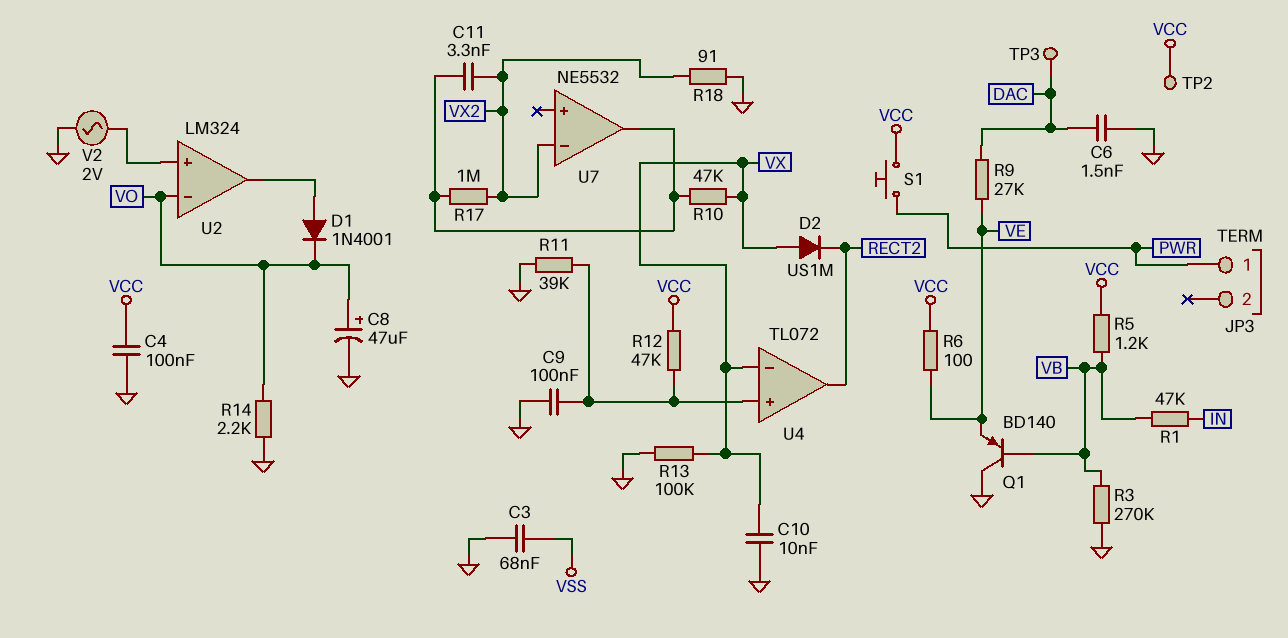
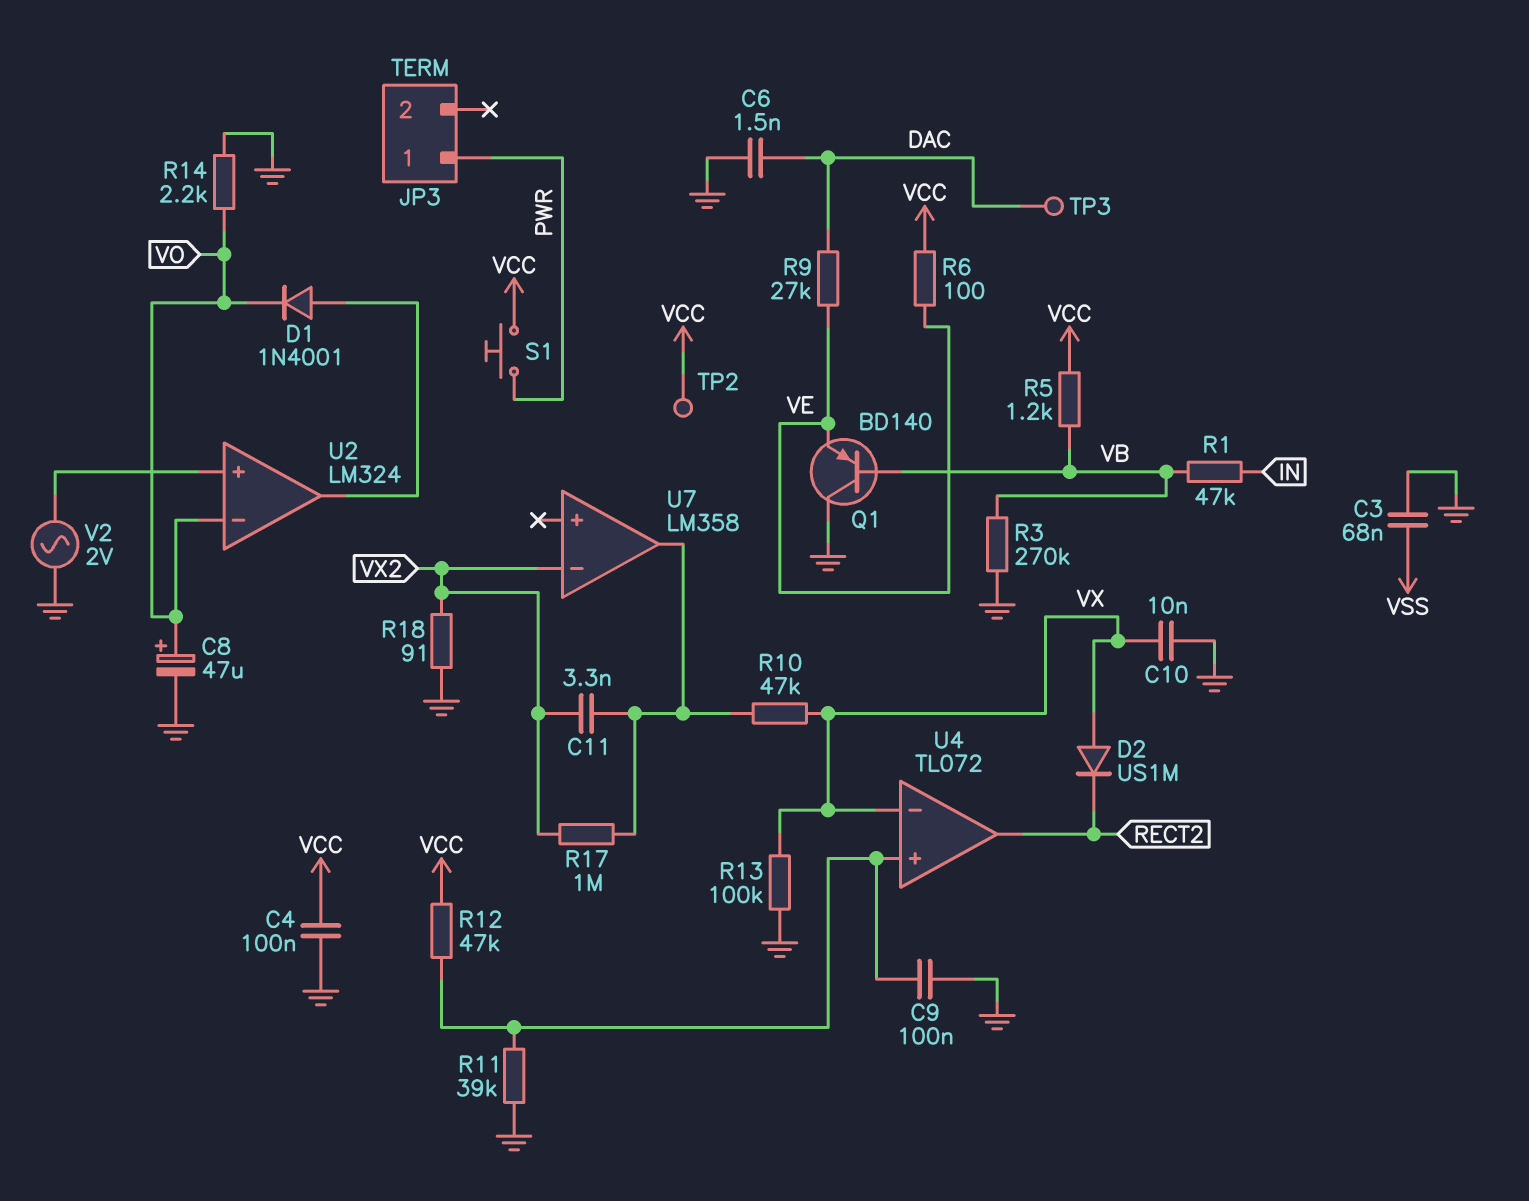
U7: NE5532 -> LM358

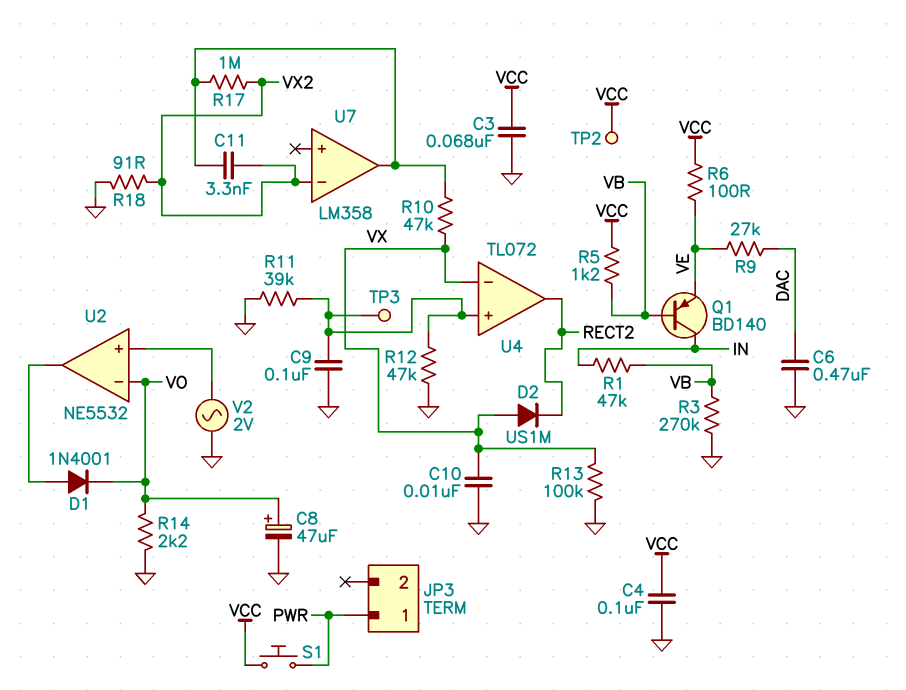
C3: 68nF (GND, VSS) -> 68nF (GND, VCC)
C6: 1.5nF (DAC, GND) -> 470nF (DAC, GND)
Q1: PNP BD140 (B VB, C GND, E VE) -> PNP BD140 (B VB, C IN, E VE)
R12: 47k (U4/in+, VCC) -> 47k (GND, U4/in+)
TP3: test point (DAC) -> test point (U4/in+)
U2: LM324 -> NE5532

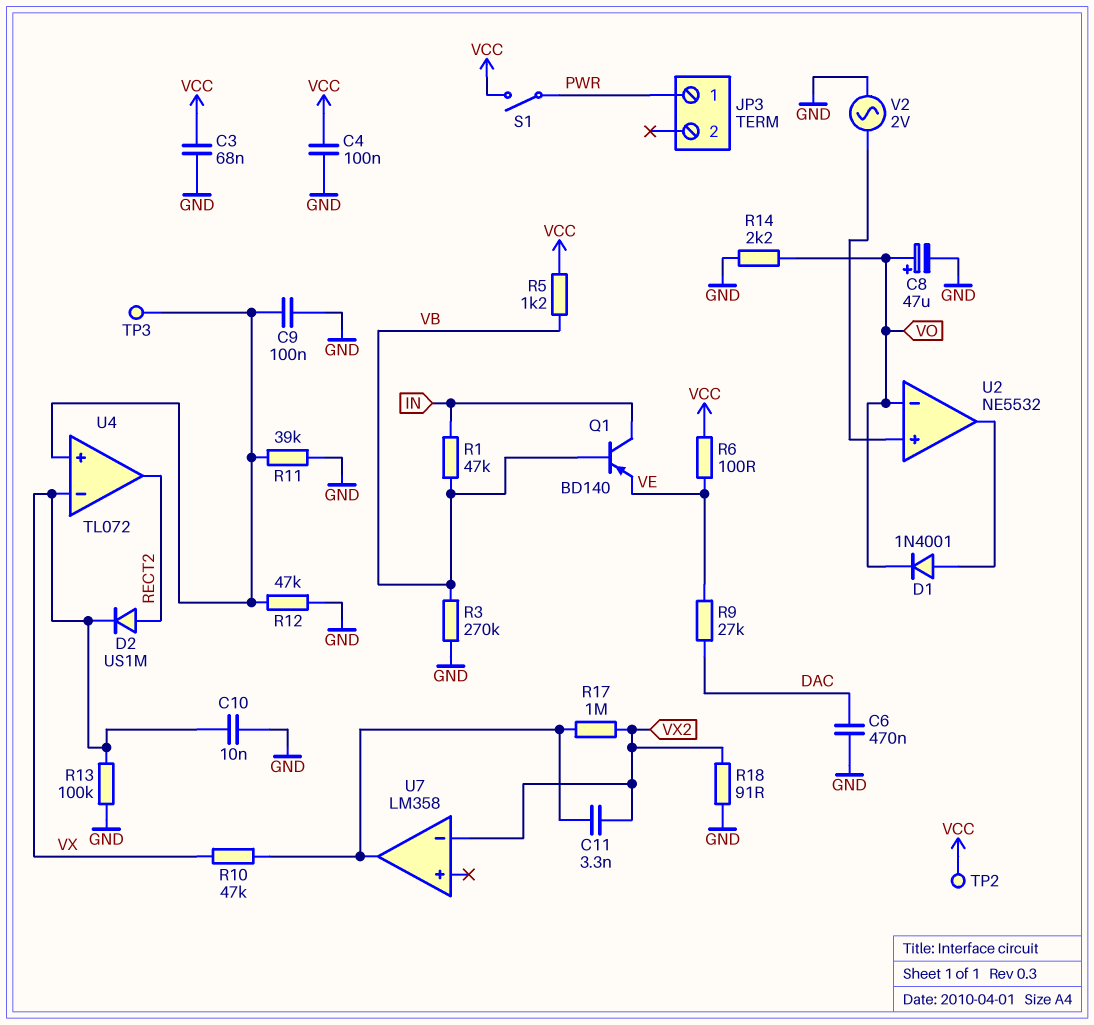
D2: diode US1M (A VX, K RECT2) -> diode US1M (A RECT2, K VX)
S1: button (PWR, VCC) -> switch (PWR, VCC)

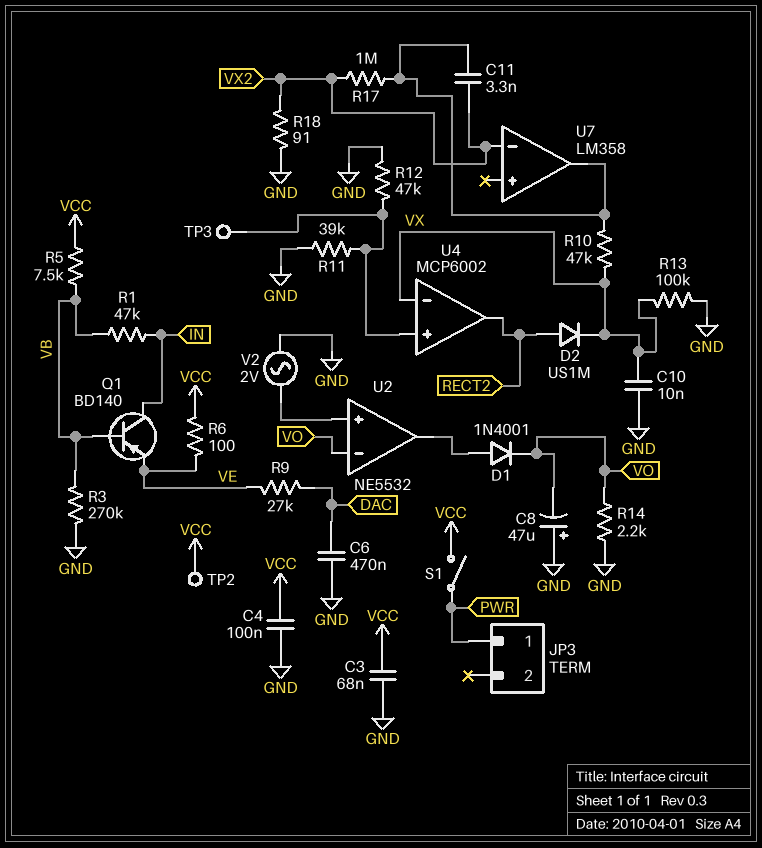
C8: 47uF (plus VO, minus GND) -> 47uF (plus GND, minus VO)
C9: 100nF (GND, U4/in+) -> none
R5: 1.2k (VB, VCC) -> 7.5k (VB, VCC)
U4: TL072 -> MCP6002

